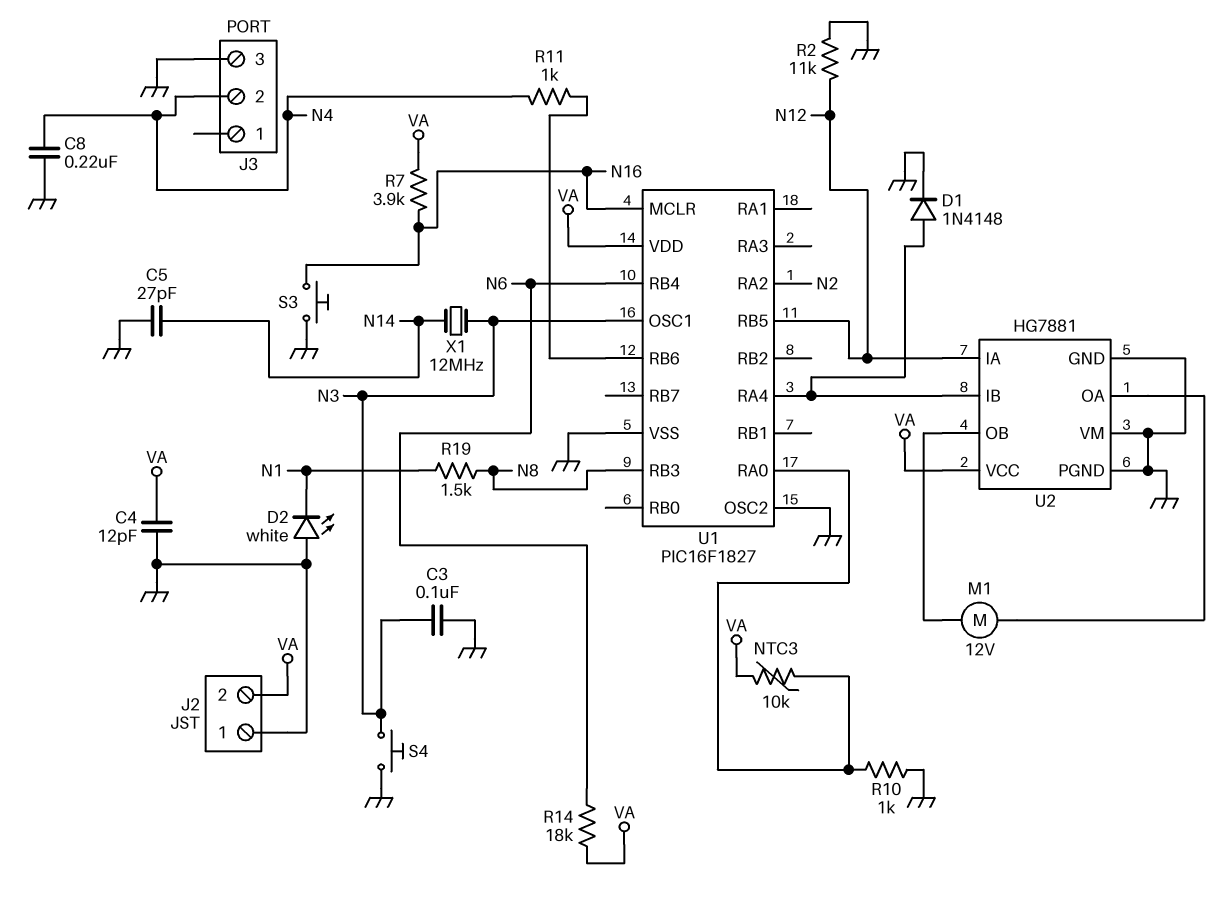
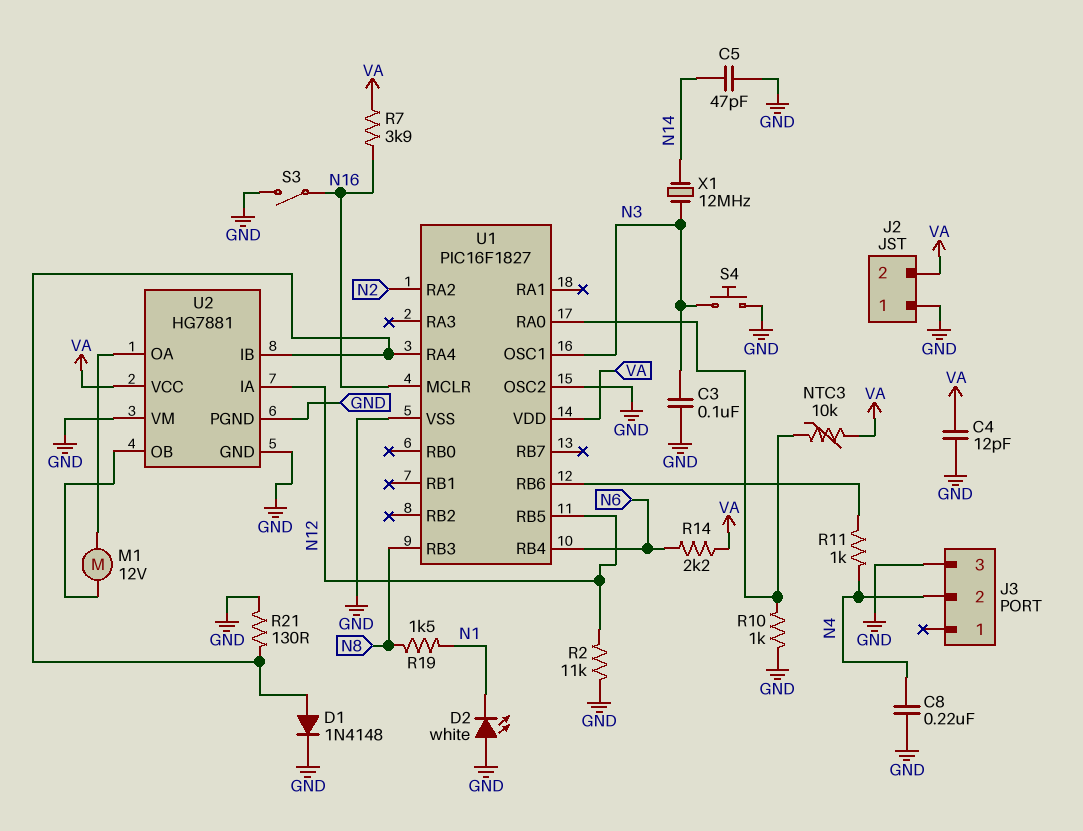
C5: 27pF (GND, N14) -> 47pF (GND, N14)
R14: 18k (N6, VA) -> 2.2k (N6, VA)
R21: none -> 130 (GND, U1/RA4)
S3: button (GND, N16) -> switch (GND, N16)

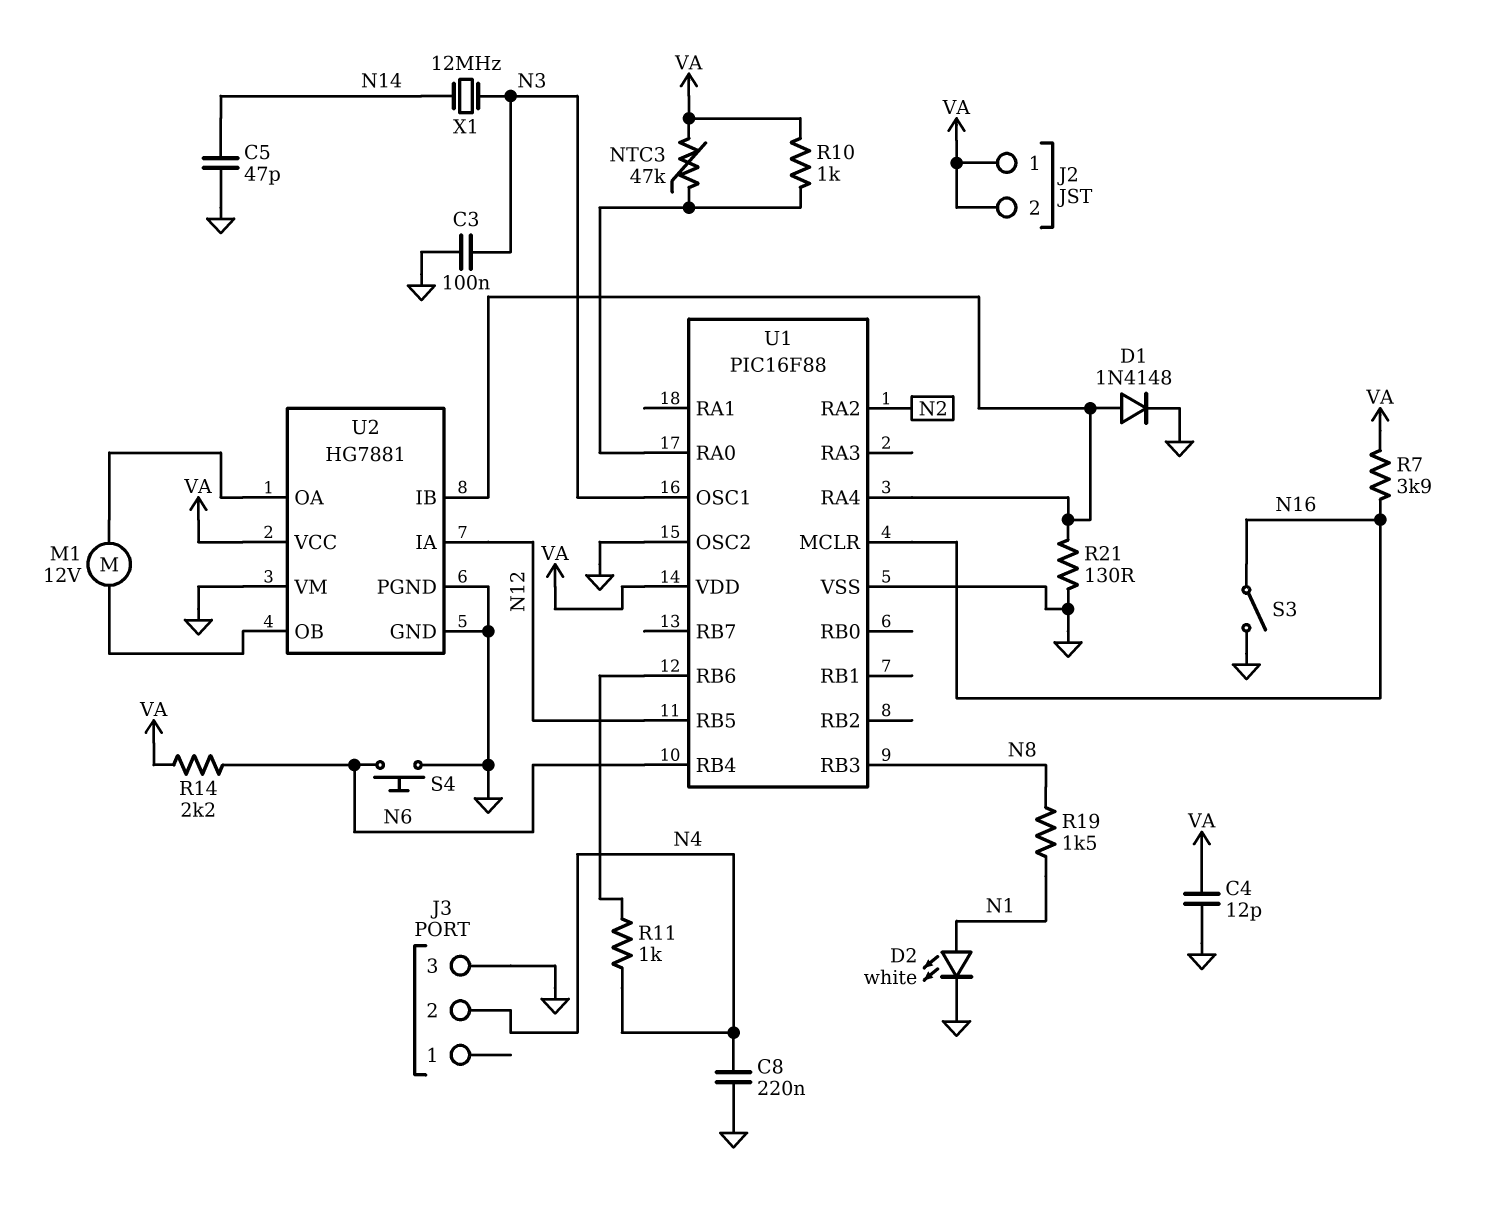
D2: LED white (A GND, K N1) -> LED white (A N1, K GND)
J2 pin 1: GND -> VA
NTC3: 10k (U1/RA0, VA) -> 47k (U1/RA0, VA)
R2: 11k (GND, N12) -> none
R10: 1k (GND, U1/RA0) -> 1k (U1/RA0, VA)
S4: button (GND, N3) -> button (GND, N6)
U1: PIC16F1827 -> PIC16F88

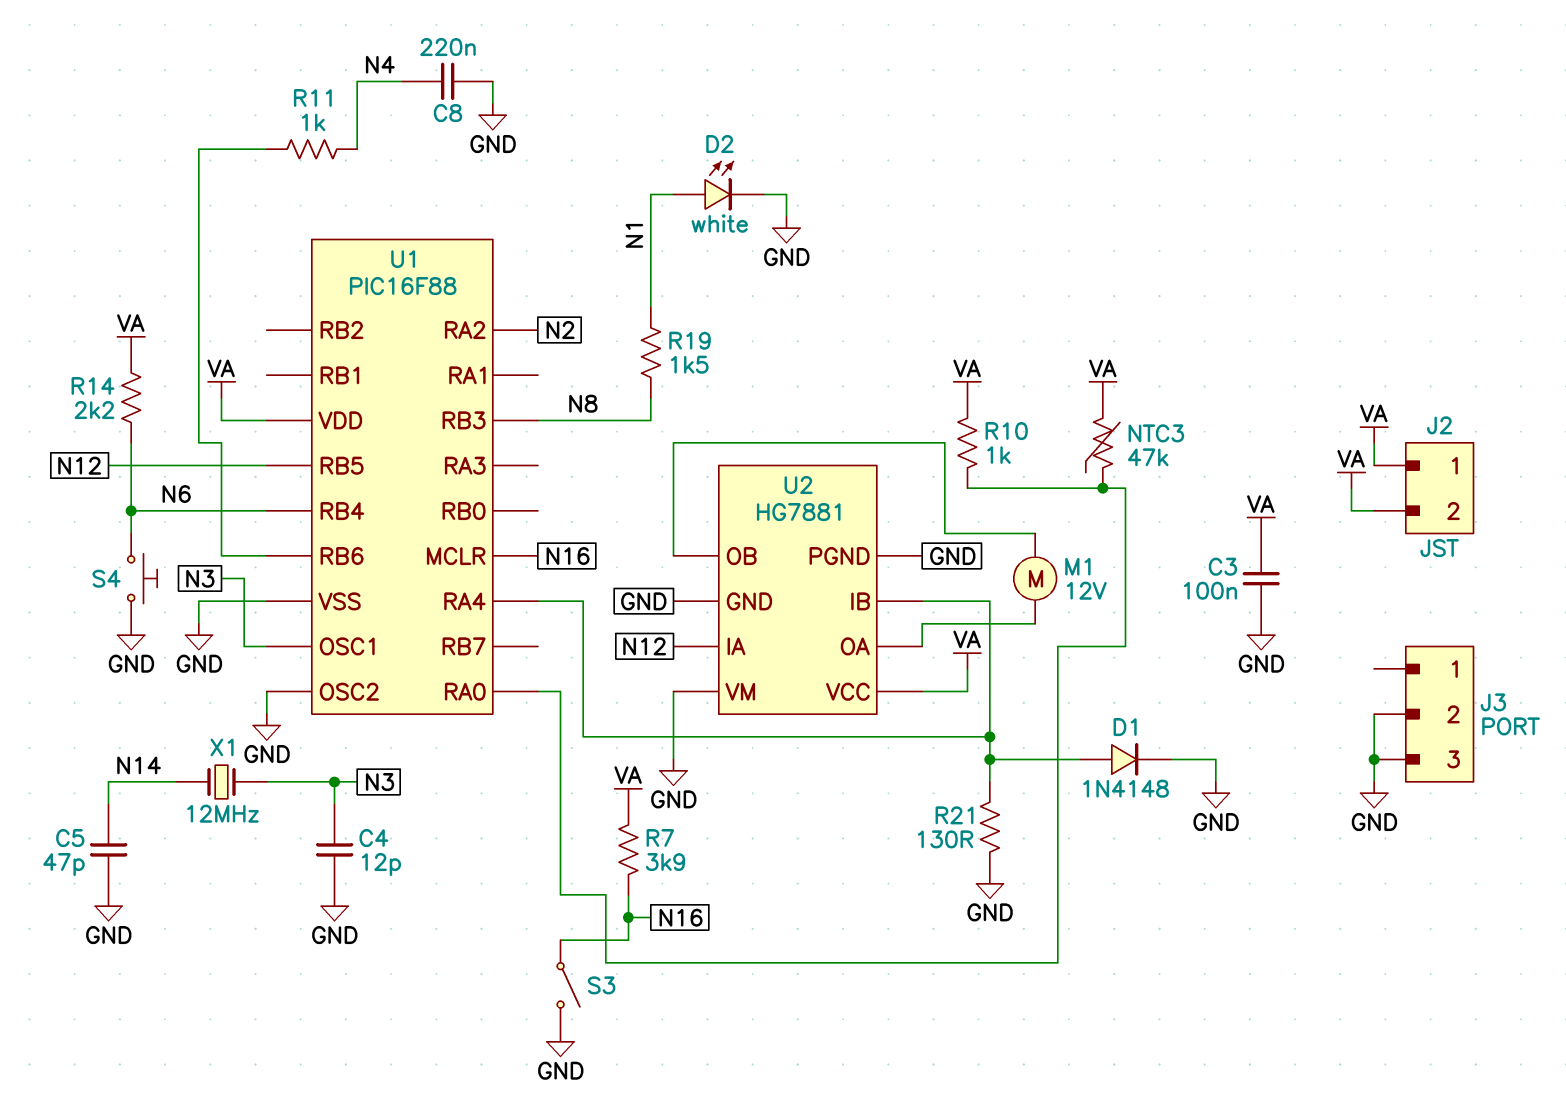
C3: 100nF (GND, N3) -> 100nF (GND, VA)
C4: 12pF (GND, VA) -> 12pF (GND, N3)
J3 pin 2: N4 -> GND

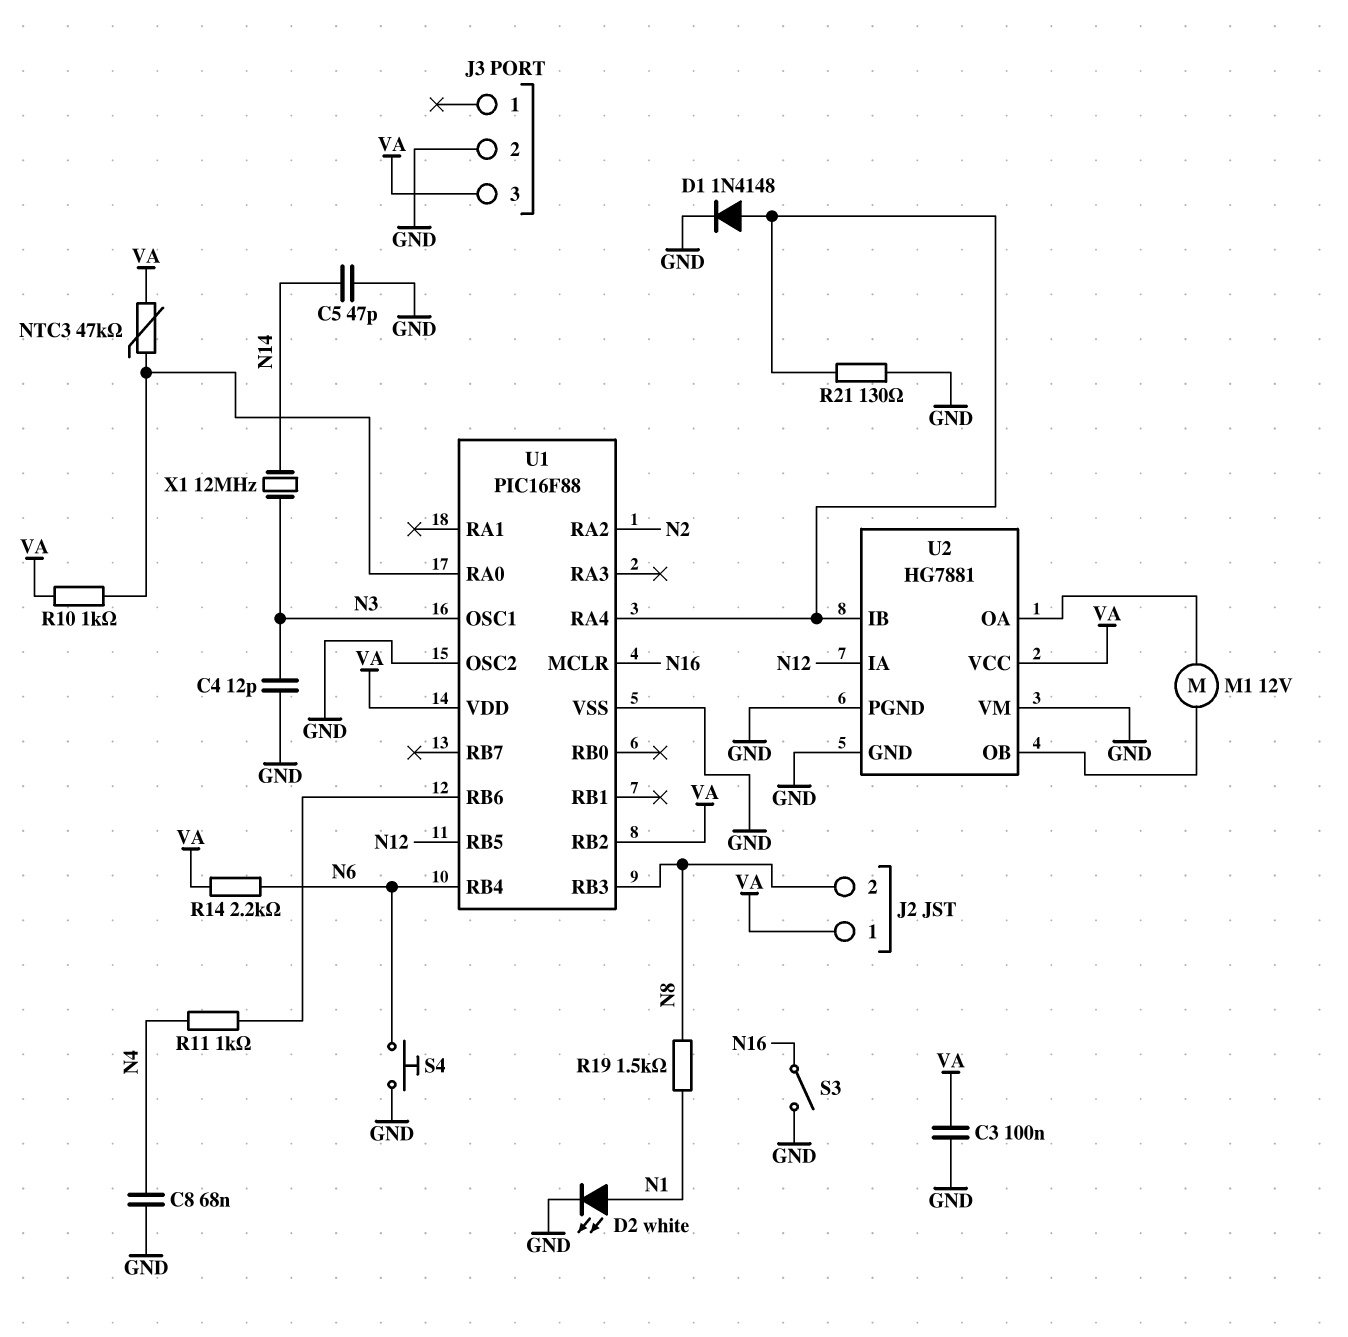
C8: 220nF (GND, N4) -> 68nF (GND, N4)
J2 pin 2: VA -> N8
J3 pin 3: GND -> VA
R7: 3.9k (N16, VA) -> none
U1 pin RB2: none -> VA

